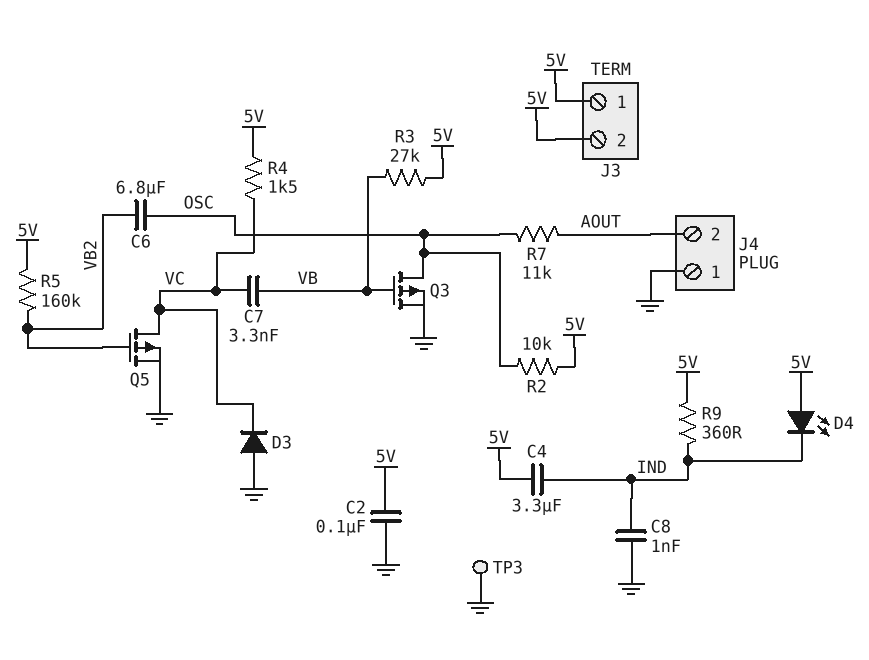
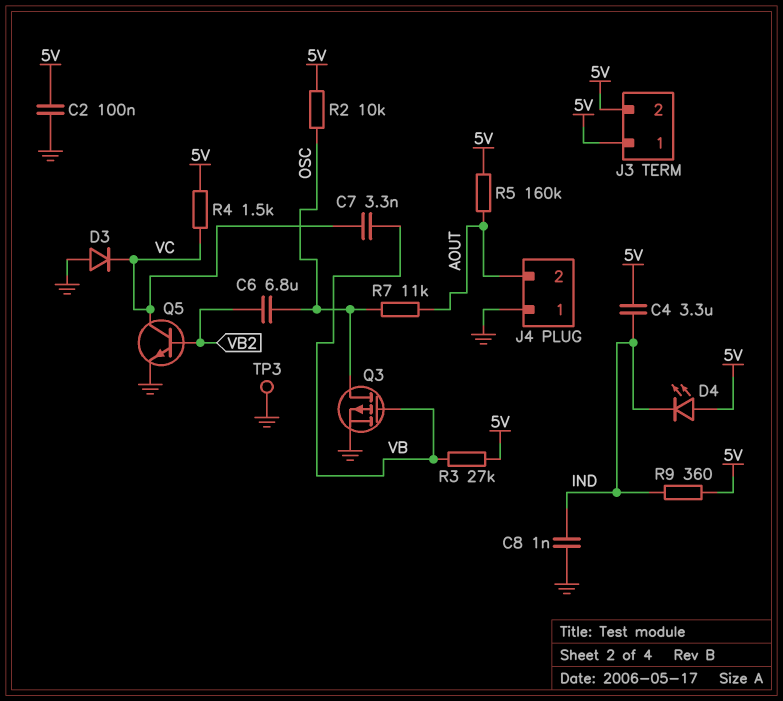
Q5: PMOS (G VB2, D VC, S GND) -> NPN (B VB2, C VC, E GND)
R5: 160k (5V, VB2) -> 160k (5V, AOUT)

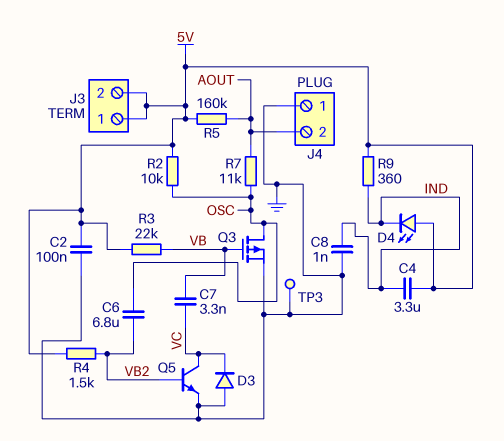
R3: 27k (5V, VB) -> 22k (5V, VB)
R4: 1.5k (5V, VC) -> 1.5k (5V, VB2)

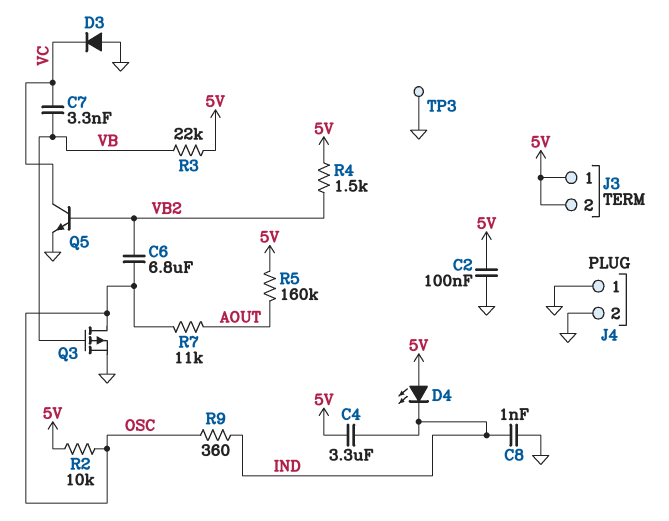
J4 pin 2: AOUT -> GND
R9: 360 (5V, IND) -> 360 (IND, OSC)

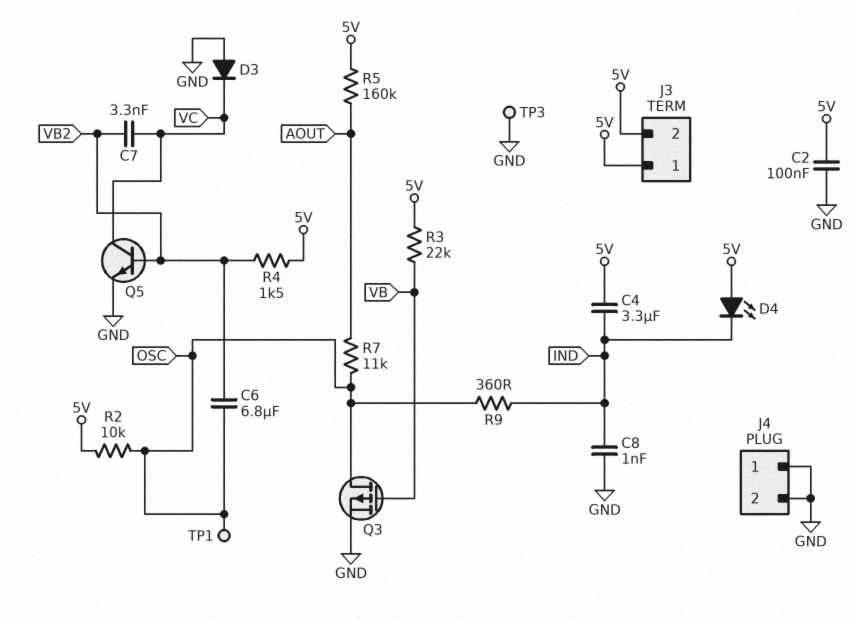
C7: 3.3nF (VB, VC) -> 3.3nF (VB2, VC)
TP1: none -> test point (OSC)

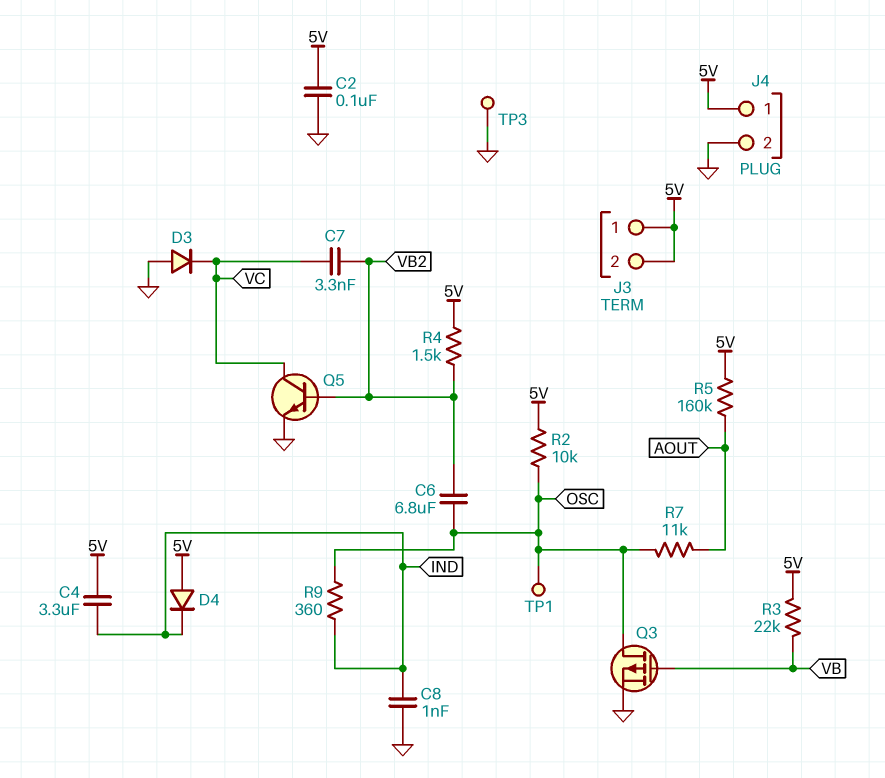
D4: LED (A 5V, K IND) -> diode (A 5V, K IND)
J4 pin 1: GND -> 5V

